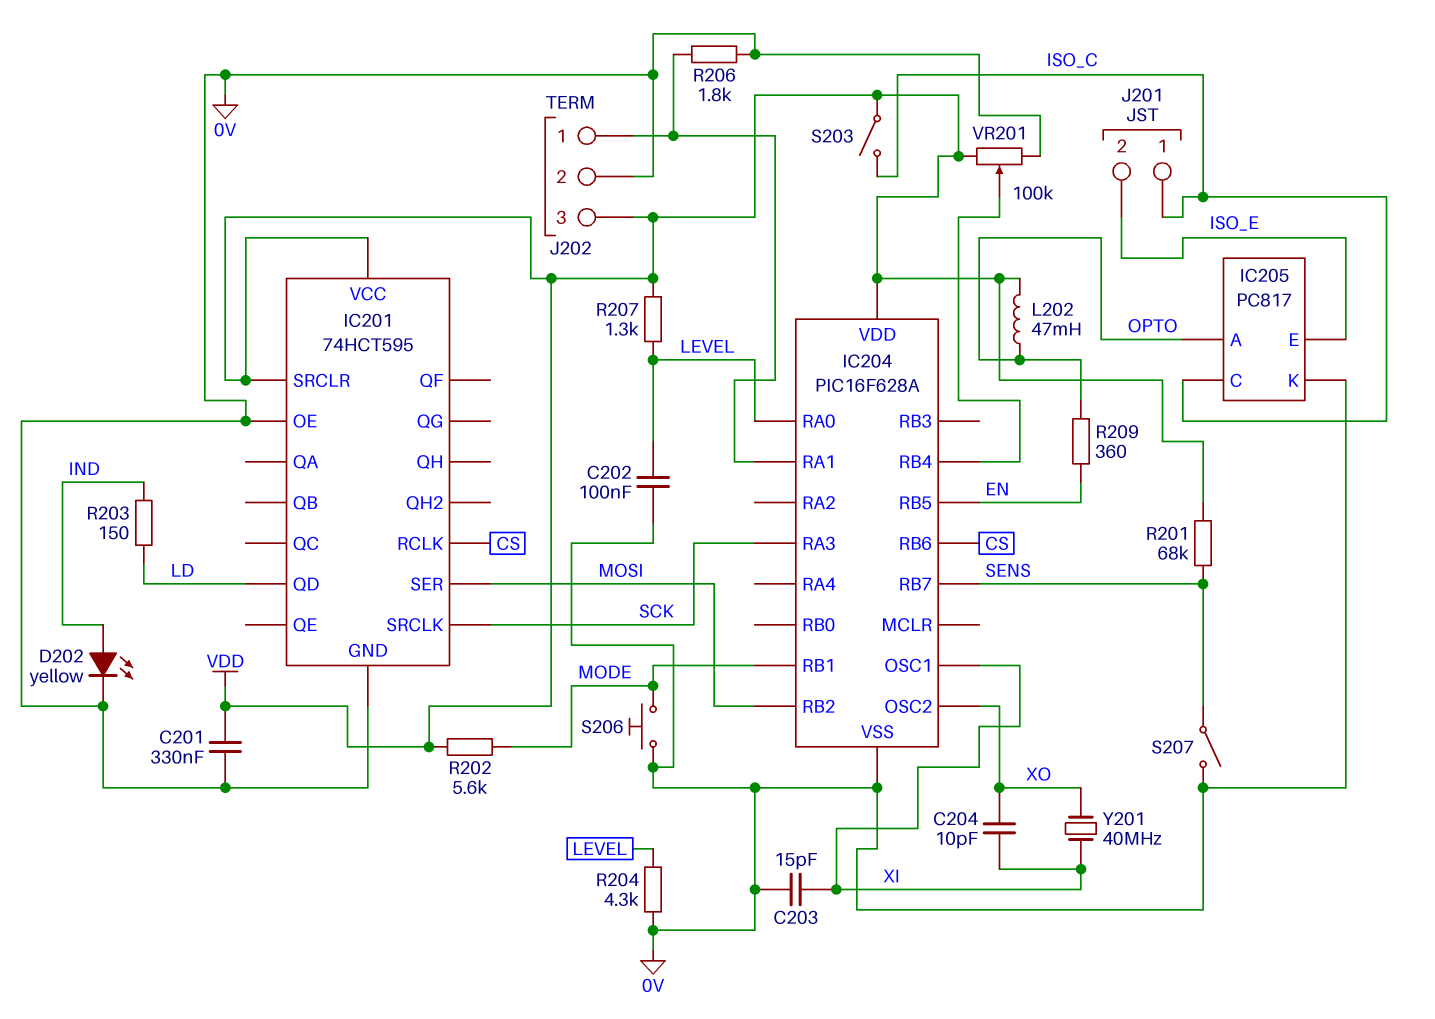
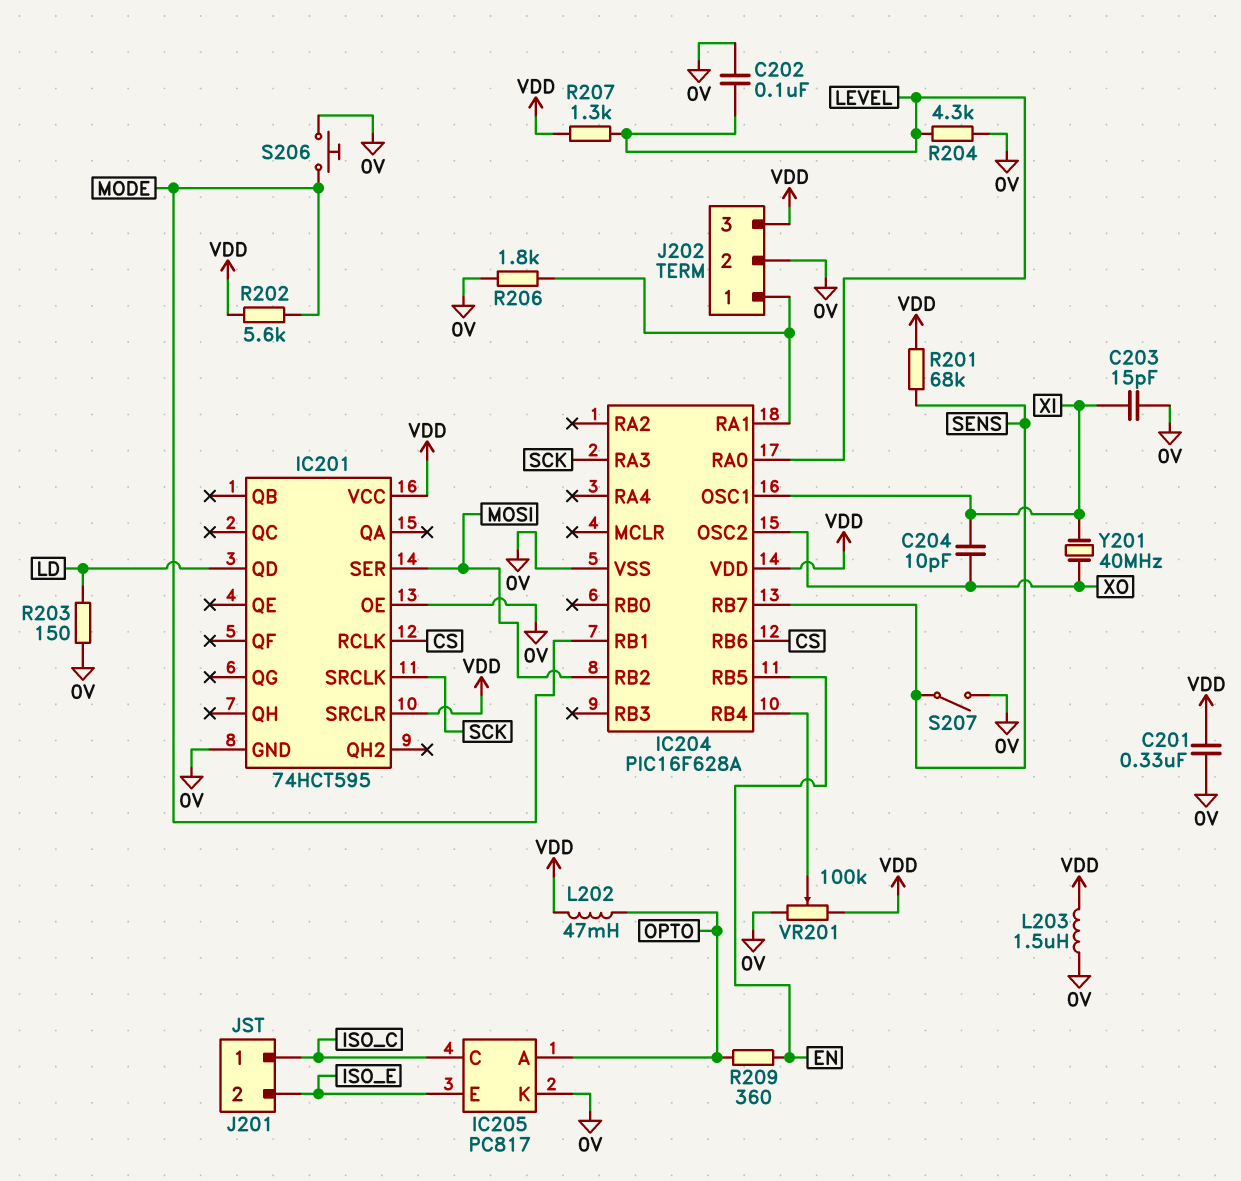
D202: LED yellow (A IND, K 0V) -> none
L203: none -> 1.5uH (0V, VDD)
R203: 150 (IND, LD) -> 150 (0V, LD)
S203: switch (ISO_C, VDD) -> none

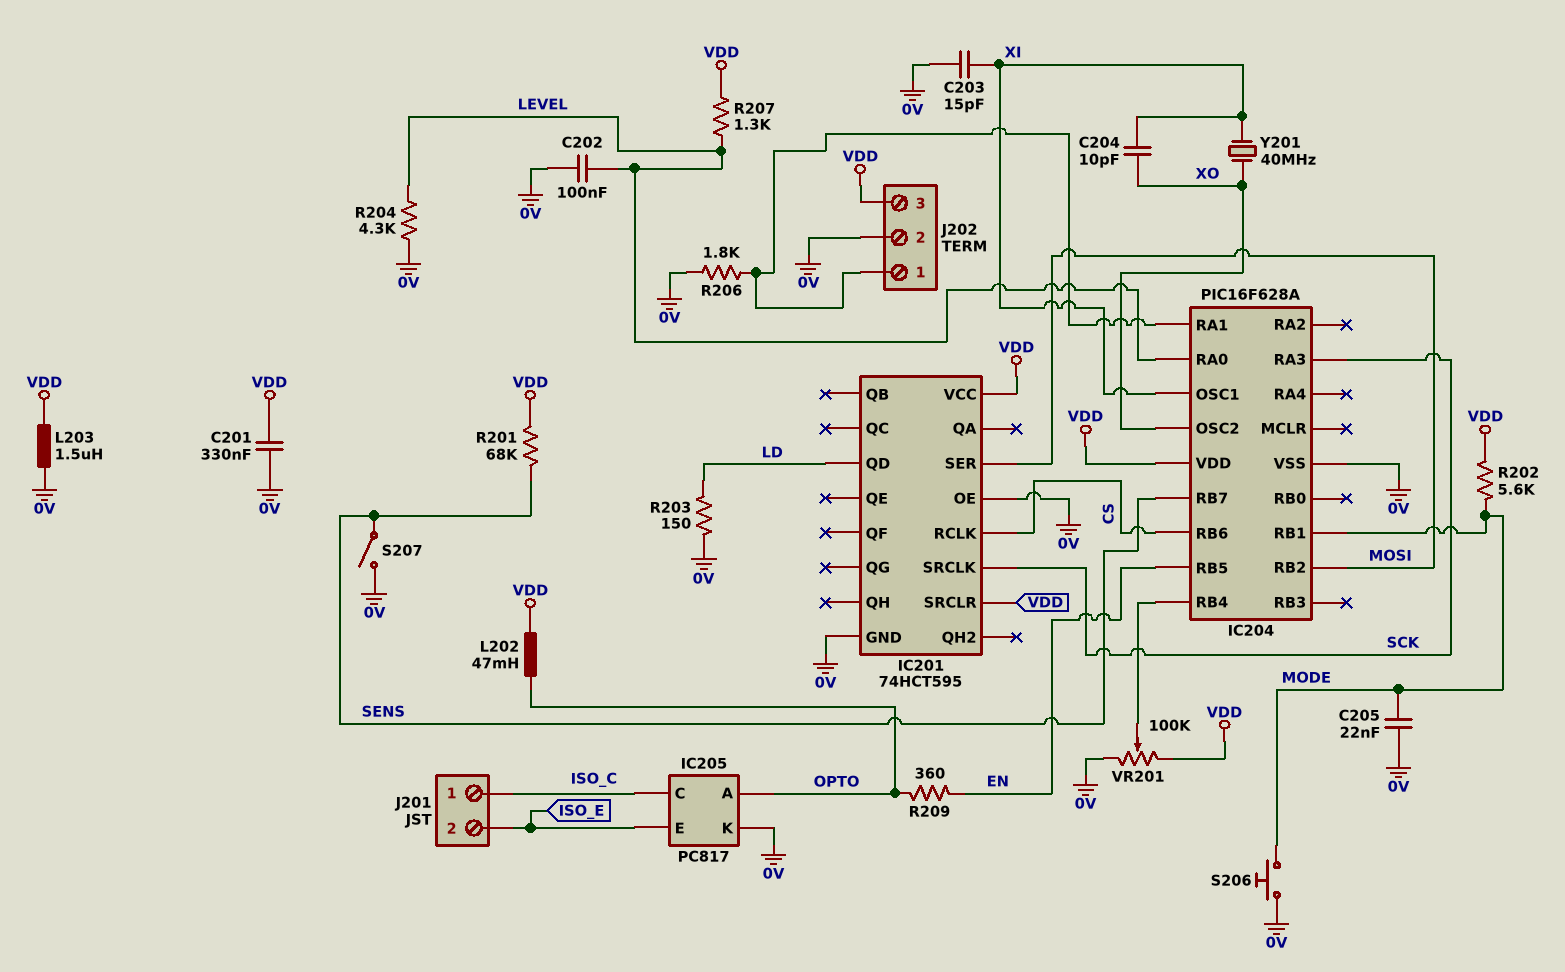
C205: none -> 22nF (0V, MODE)

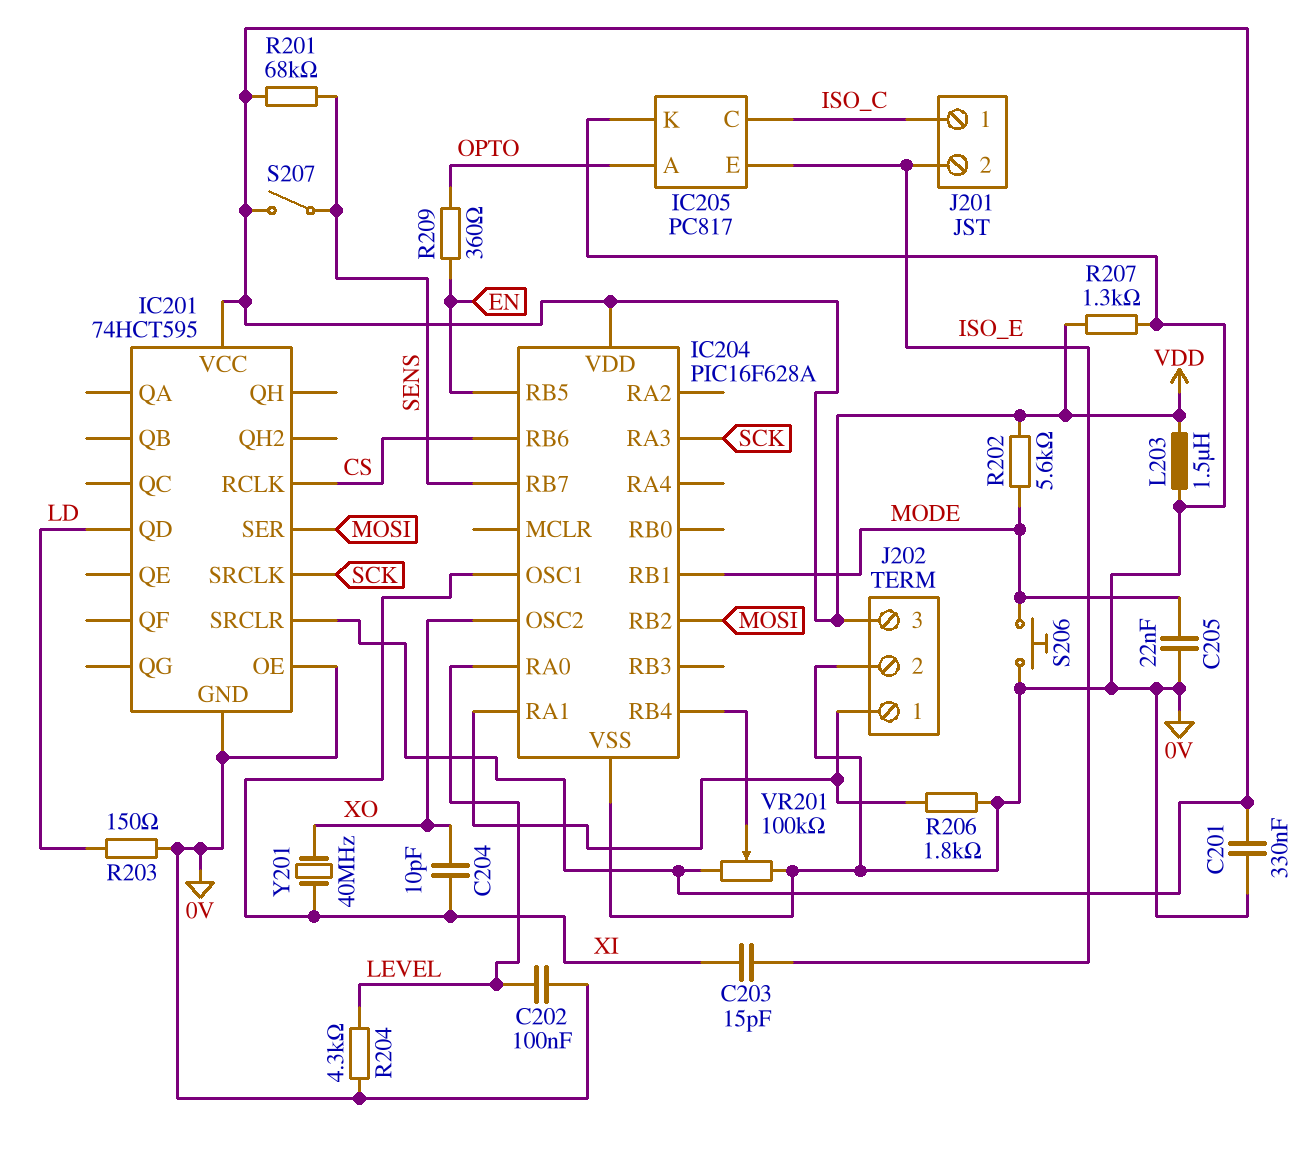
C203: 15pF (0V, XI) -> 15pF (ISO_E, XI)
L202: 47mH (OPTO, VDD) -> none
R207: 1.3k (LEVEL, VDD) -> 1.3k (0V, VDD)
S207: switch (0V, SENS) -> switch (SENS, VDD)

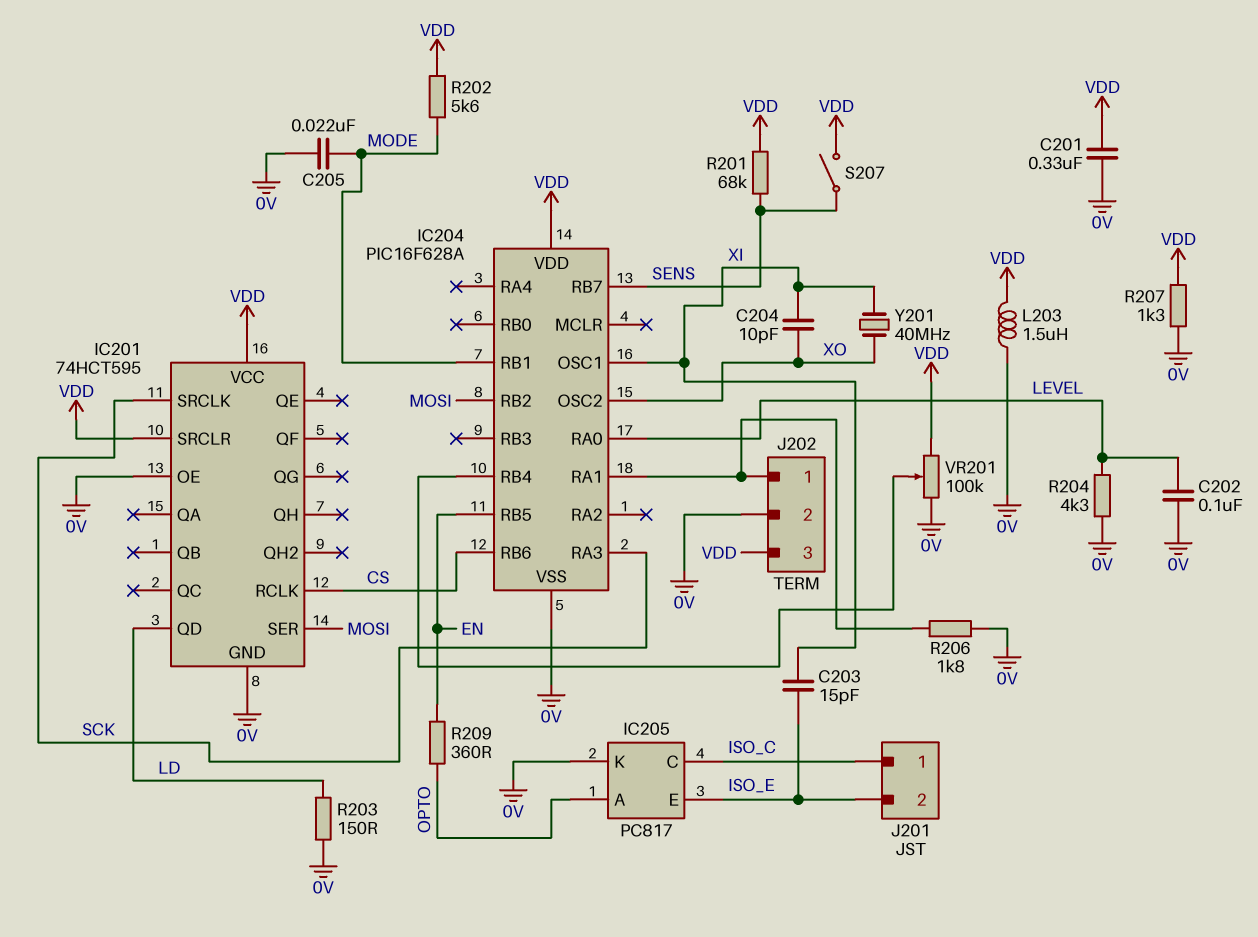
S206: button (0V, MODE) -> none

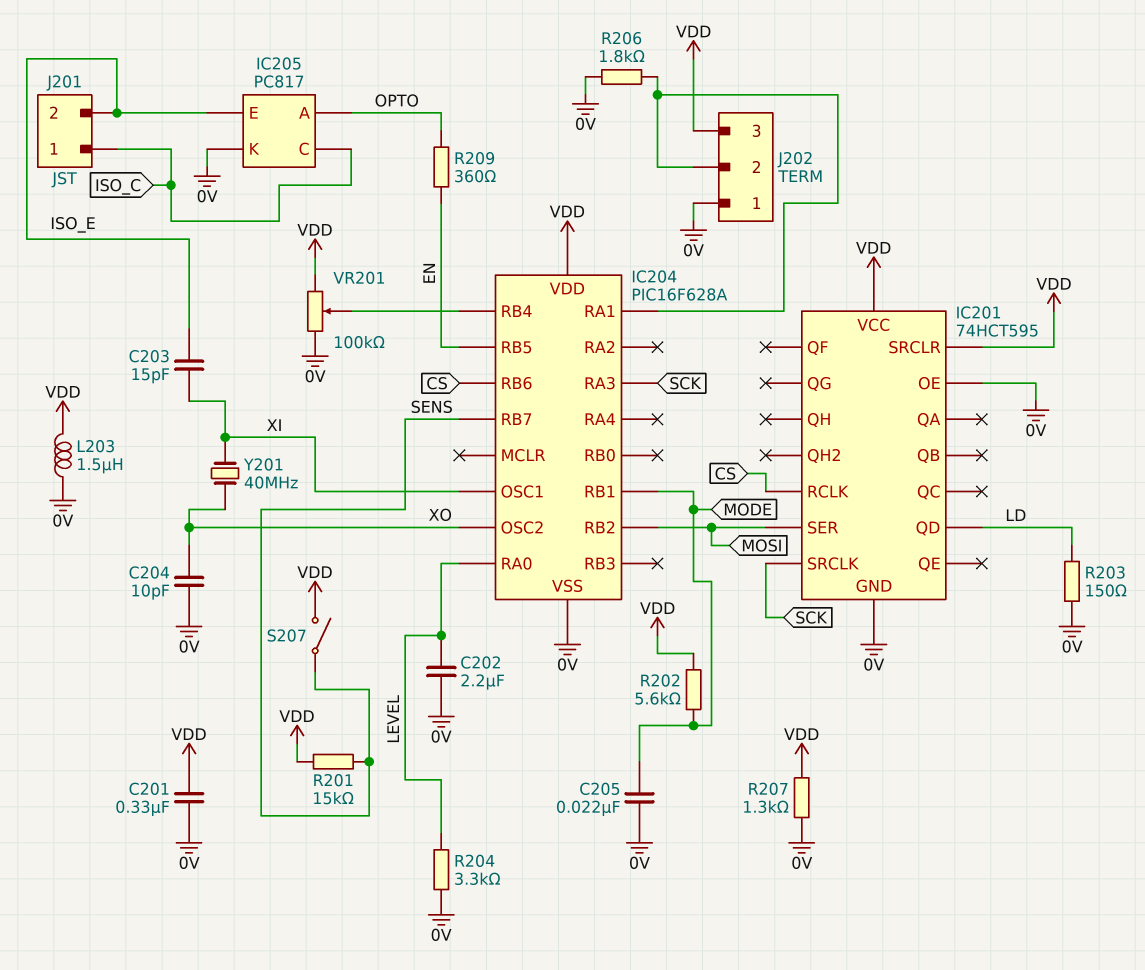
C202: 100nF (0V, LEVEL) -> 2.2uF (0V, LEVEL)
C204: 10pF (XI, XO) -> 10pF (0V, XO)
J202 pin 1: IC204/RA1 -> 0V
J202 pin 2: 0V -> IC204/RA1
R201: 68k (SENS, VDD) -> 15k (SENS, VDD)
R204: 4.3k (0V, LEVEL) -> 3.3k (0V, LEVEL)

